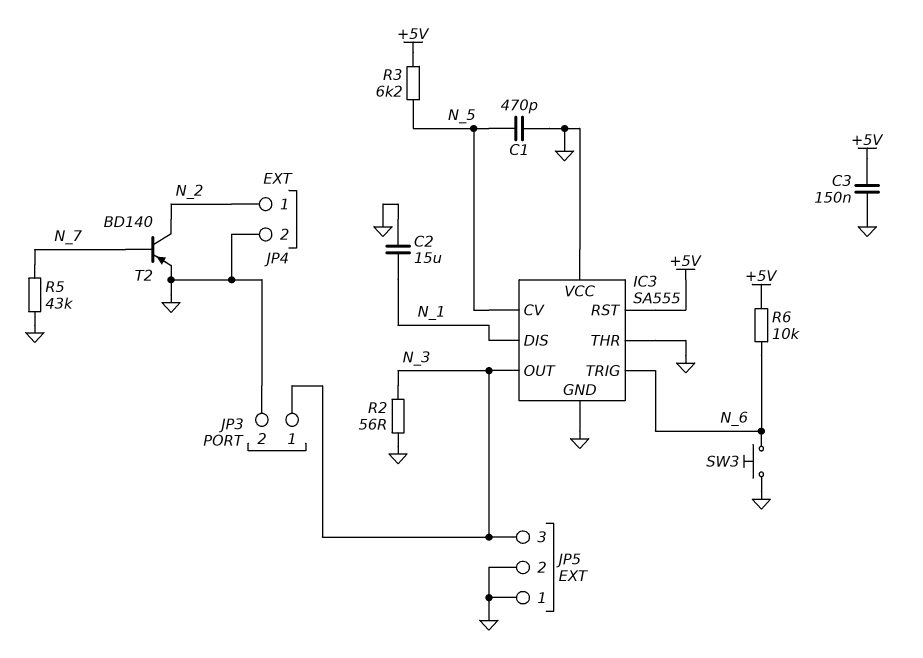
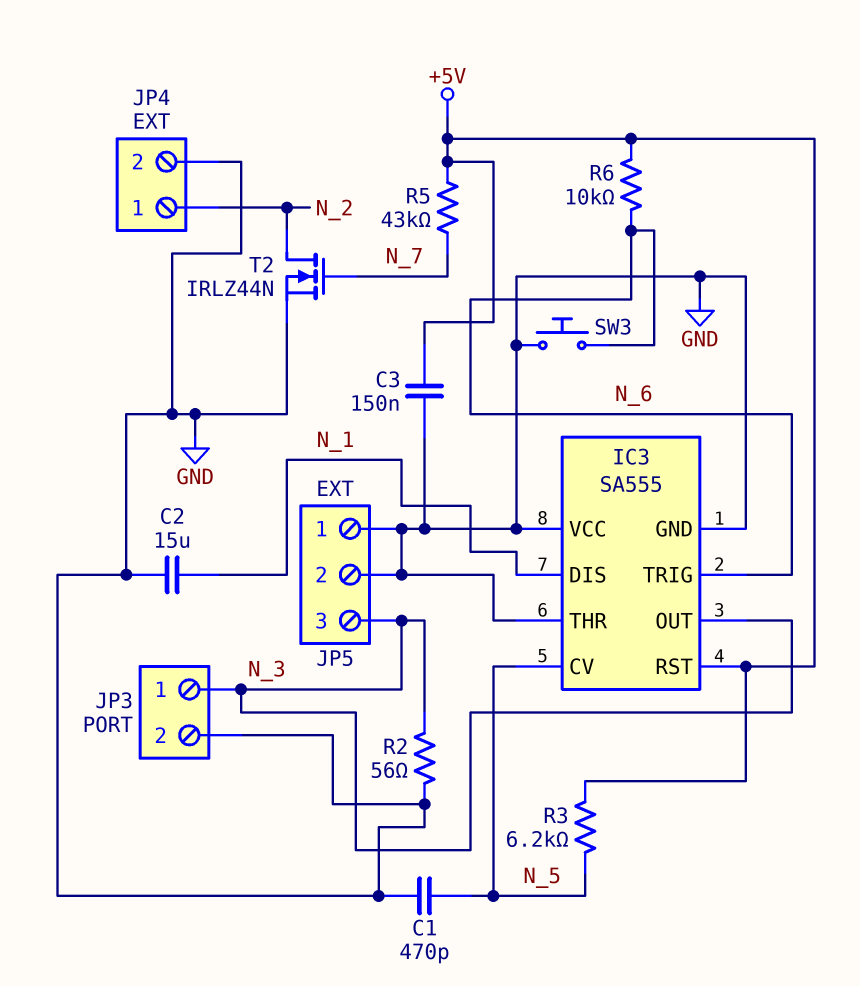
R5: 43k (GND, N_7) -> 43k (+5V, N_7)
T2: PNP BD140 (B N_7, C N_2, E GND) -> NMOS IRLZ44N (G N_7, D N_2, S GND)

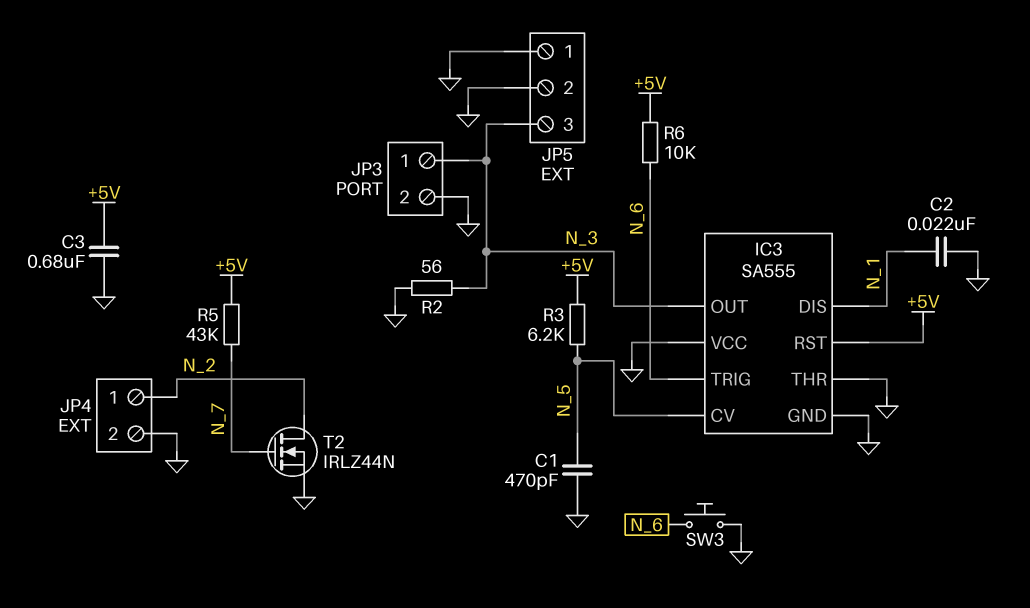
C2: 15uF (GND, N_1) -> 22nF (GND, N_1)
C3: 150nF (+5V, GND) -> 680nF (+5V, GND)

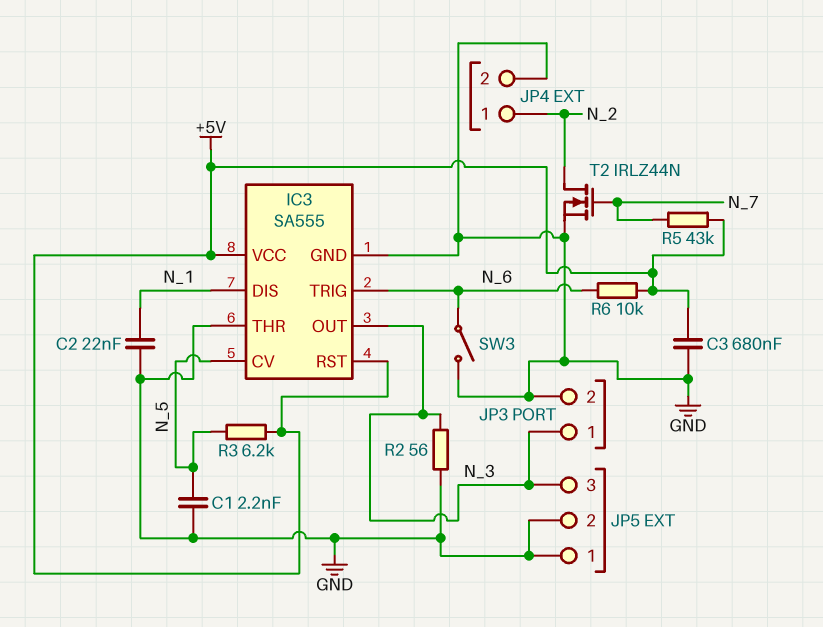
C1: 470pF (GND, N_5) -> 2.2nF (GND, N_5)
IC3 pin VCC: GND -> +5V
SW3: button (GND, N_6) -> switch (GND, N_6)

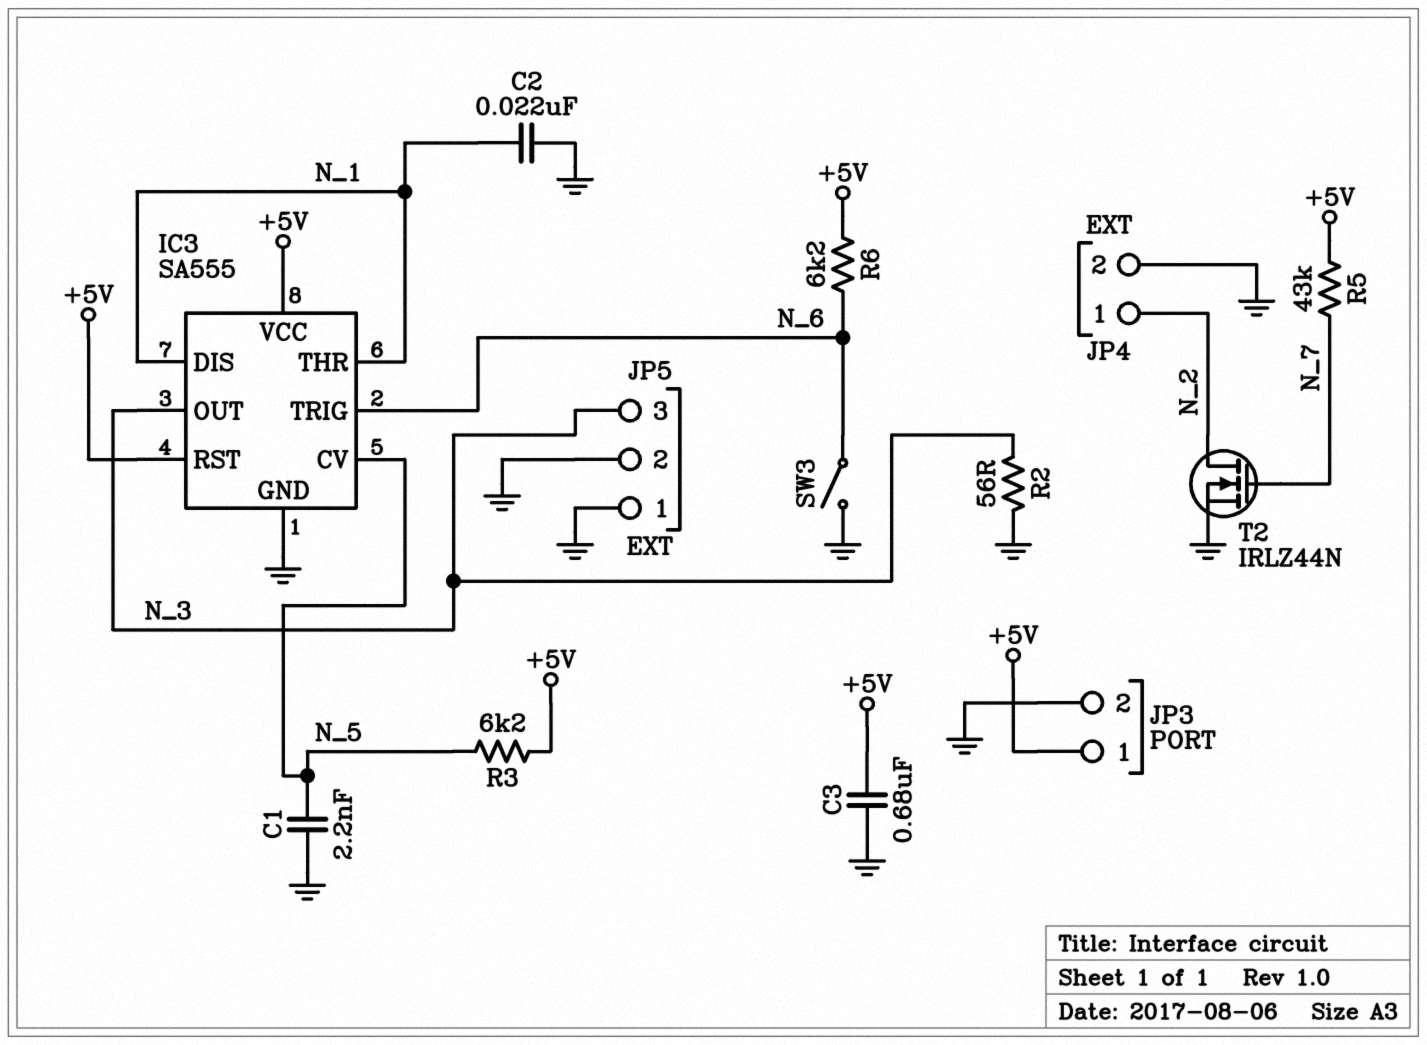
IC3 pin THR: GND -> N_1
JP3 pin 1: N_3 -> +5V
R6: 10k (+5V, N_6) -> 6.2k (+5V, N_6)

